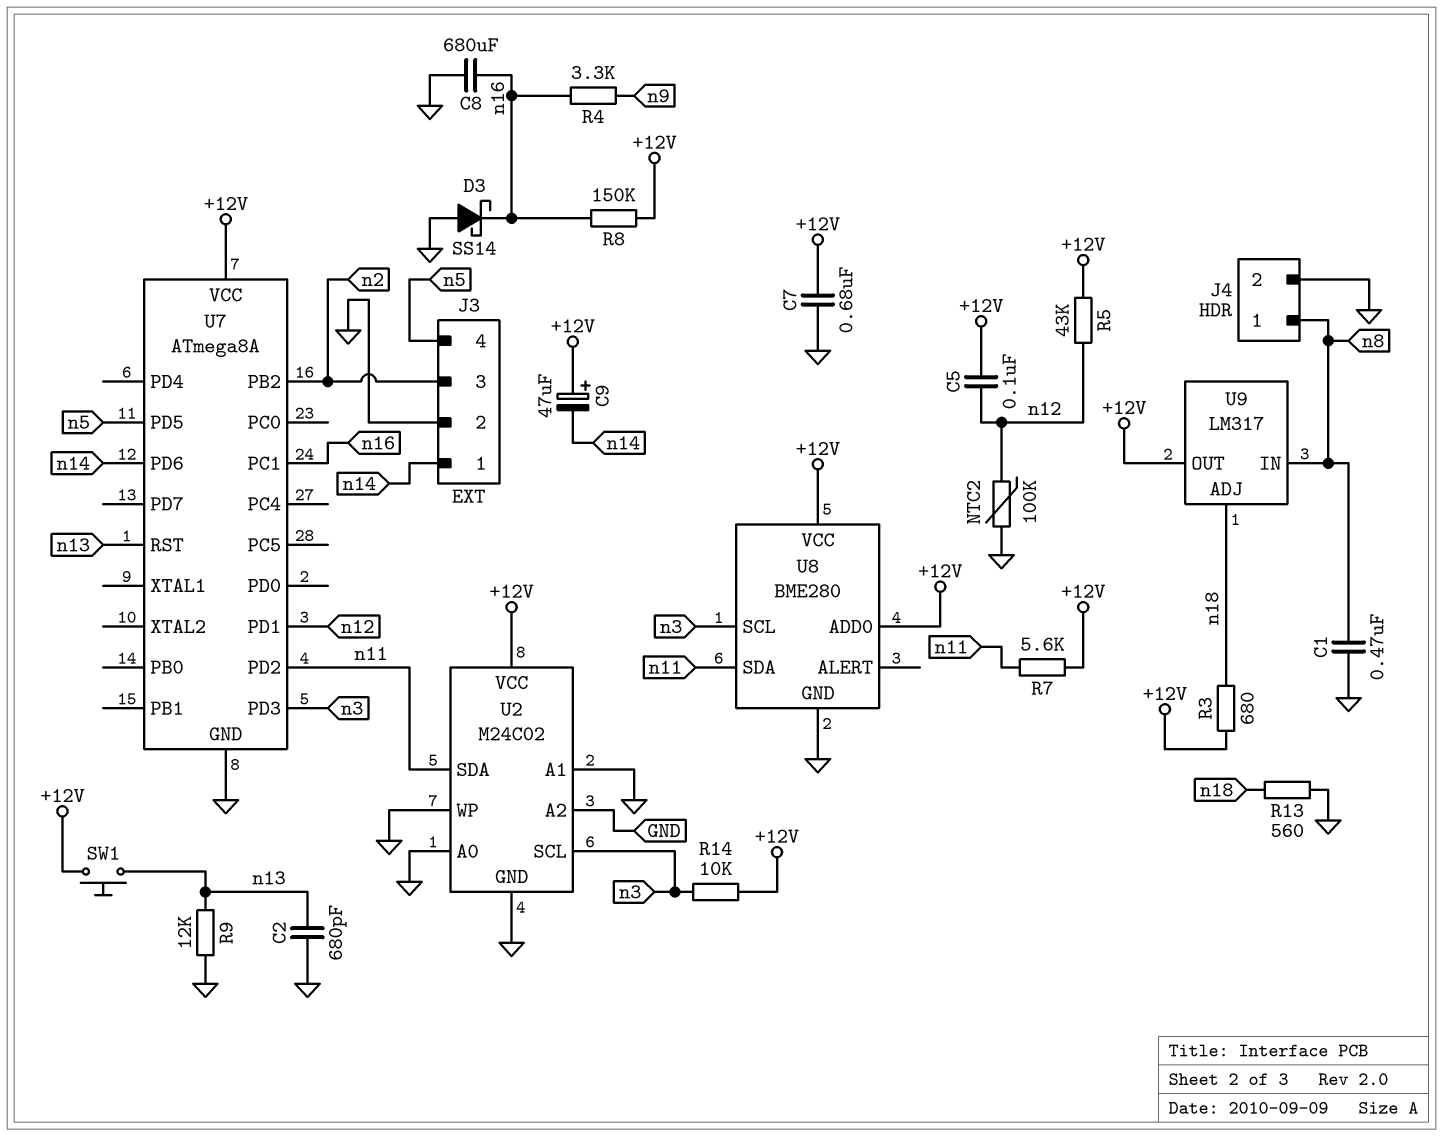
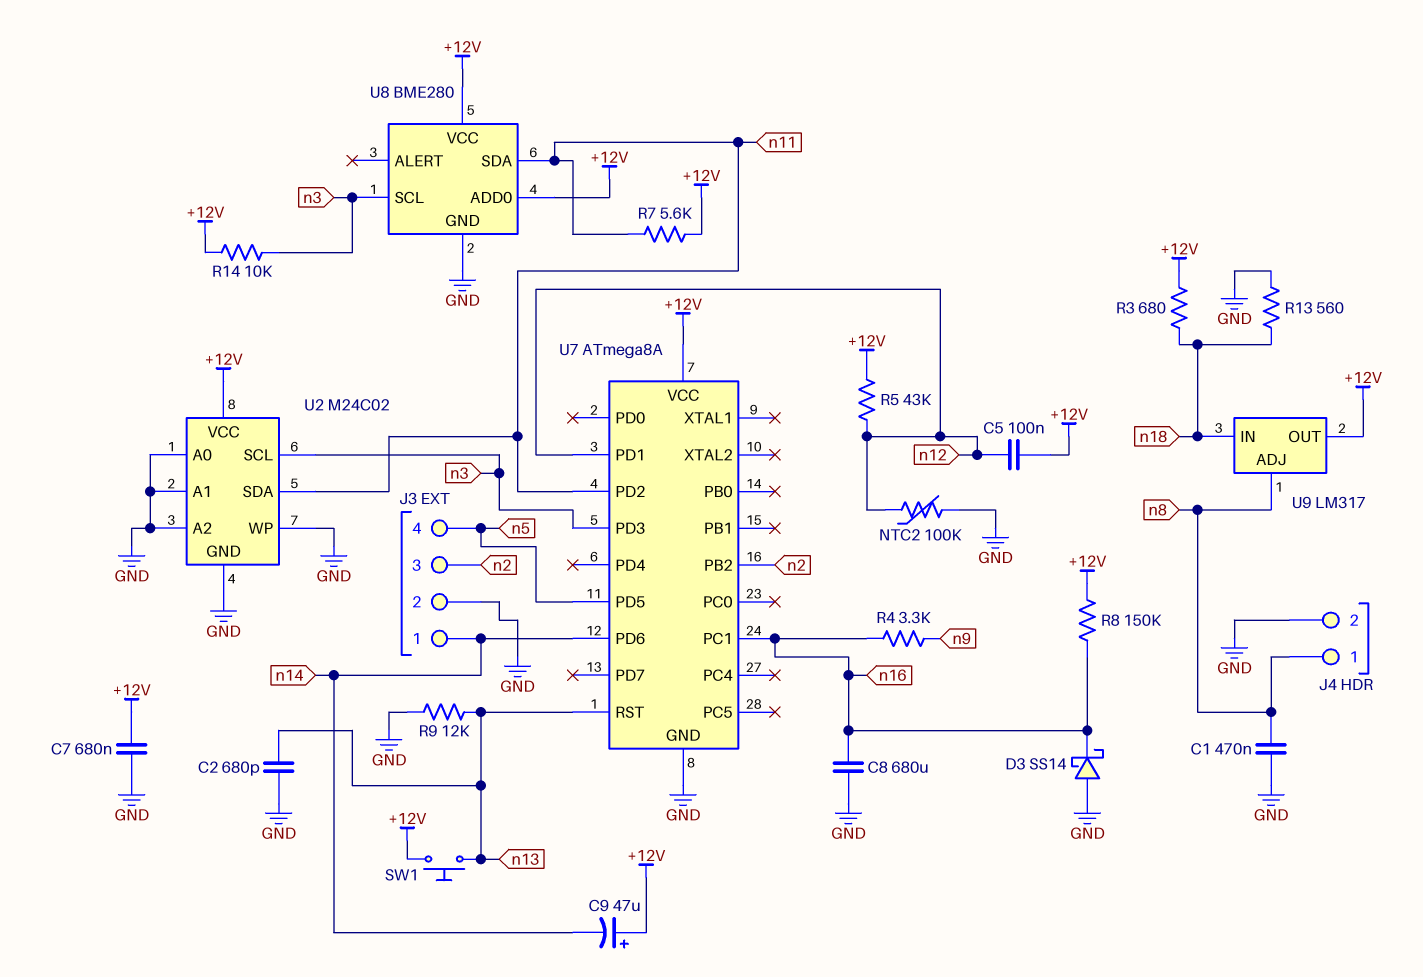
U9 pin ADJ: n18 -> n8
U9 pin IN: n8 -> n18

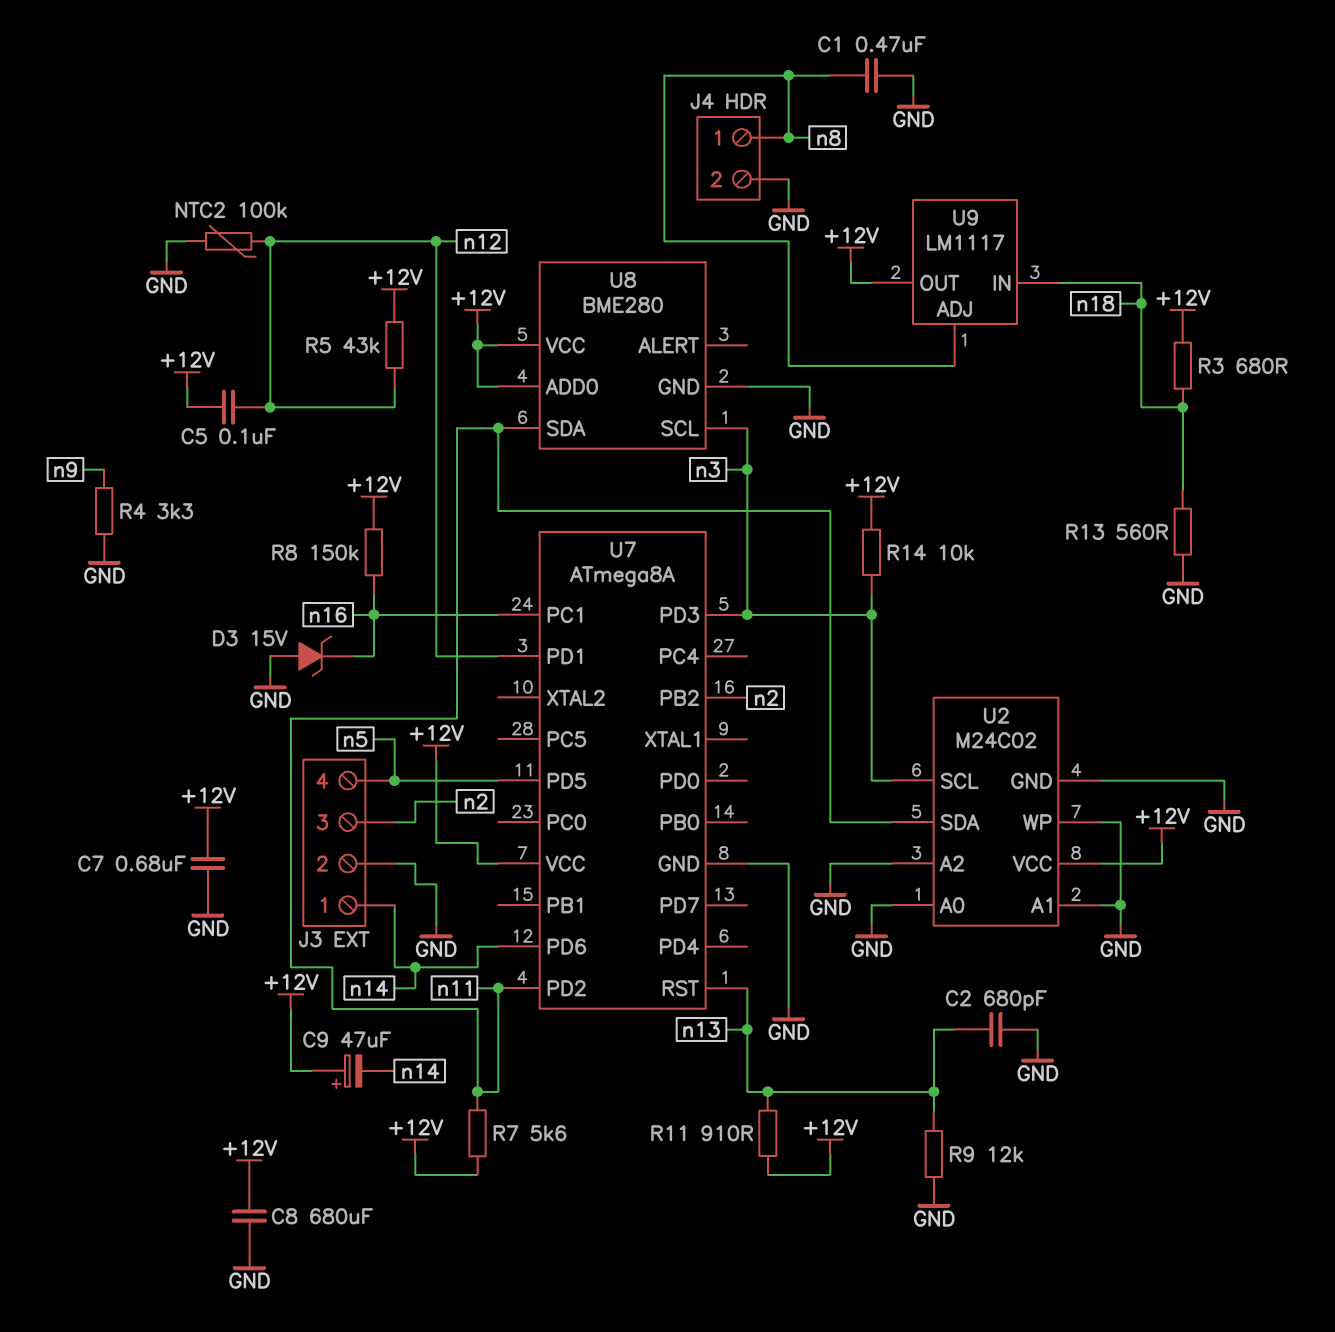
C8: 680uF (GND, n16) -> 680uF (+12V, GND)
D3: schottky SS14 (A GND, K n16) -> zener 15V (A GND, K n16)
R4: 3.3k (n9, n16) -> 3.3k (GND, n9)
R11: none -> 910 (+12V, n13)
SW1: button (+12V, n13) -> none
U9: LM317 -> LM1117

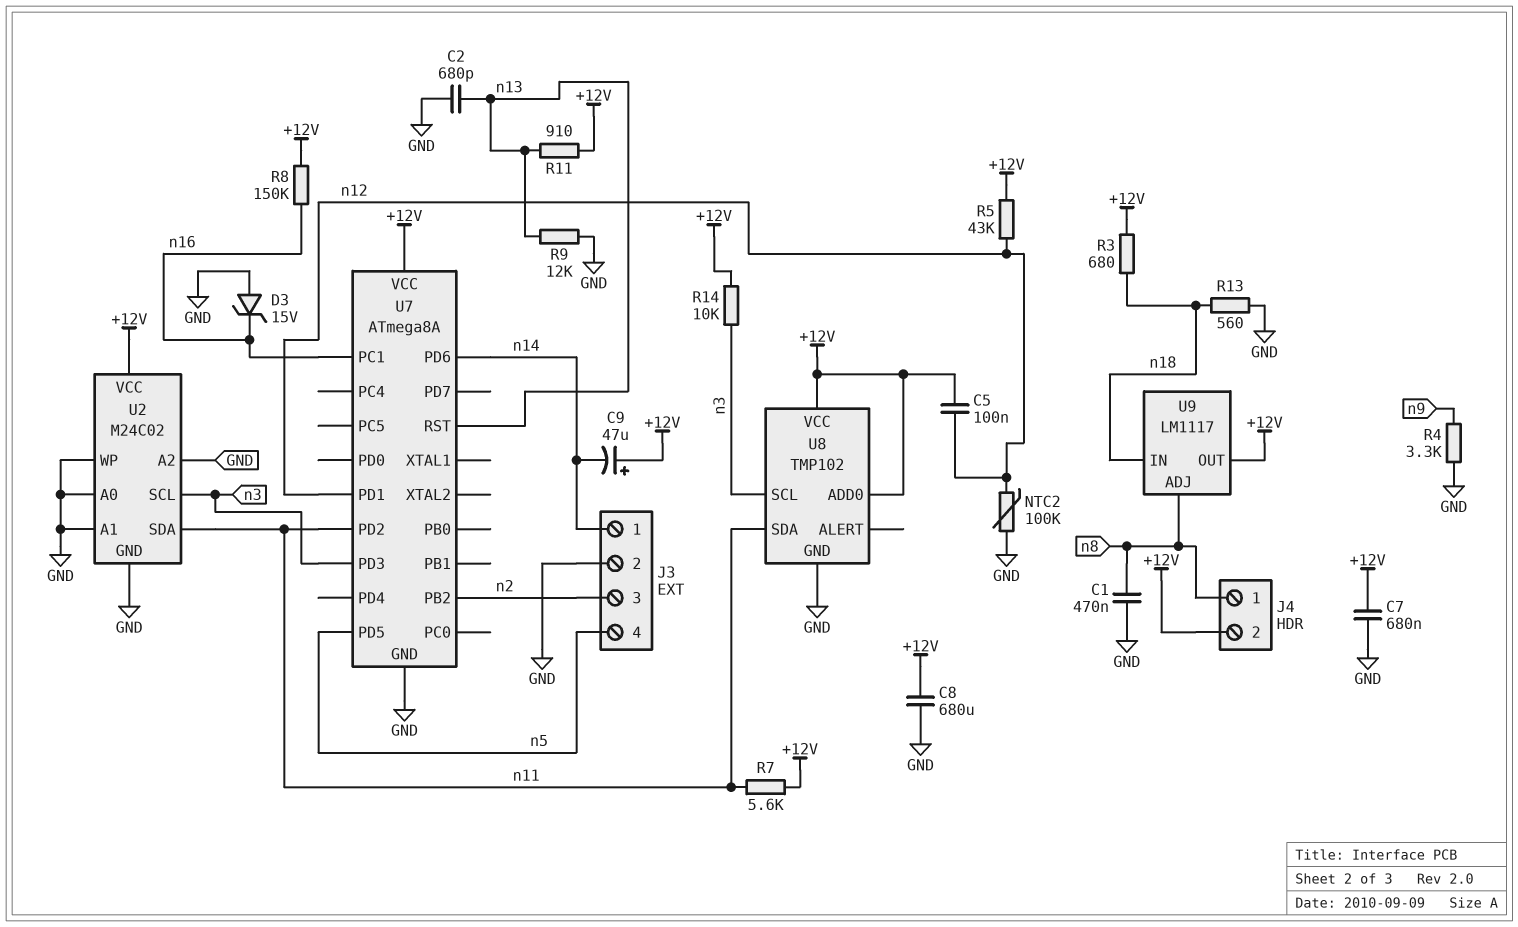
J4 pin 2: GND -> +12V
U8: BME280 -> TMP102

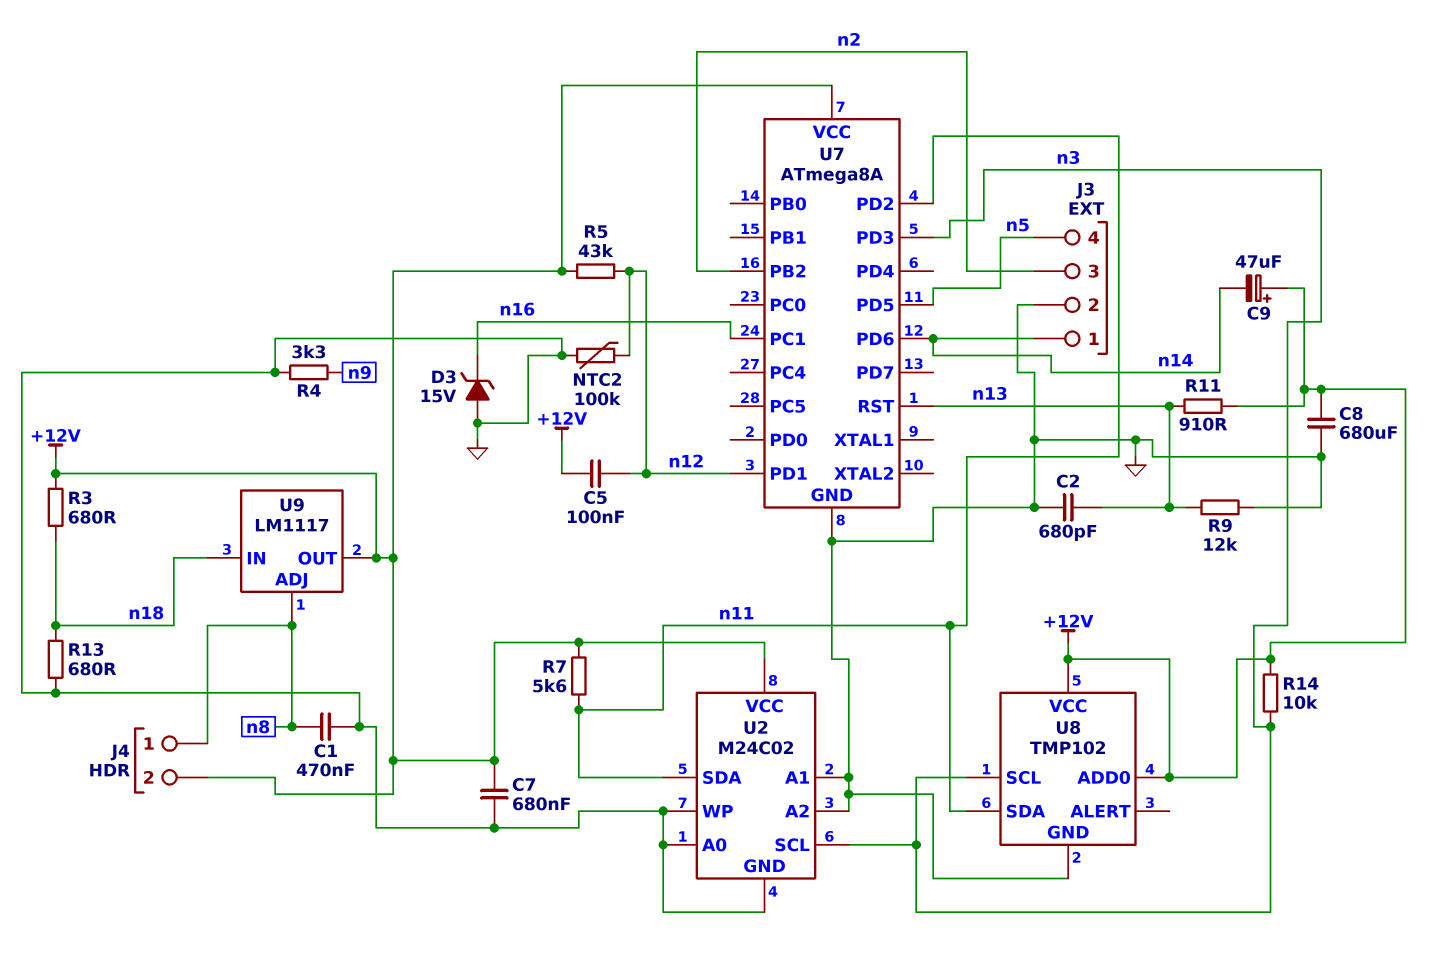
R8: 150k (+12V, n16) -> none
R13: 560 (GND, n18) -> 680 (GND, n18)

